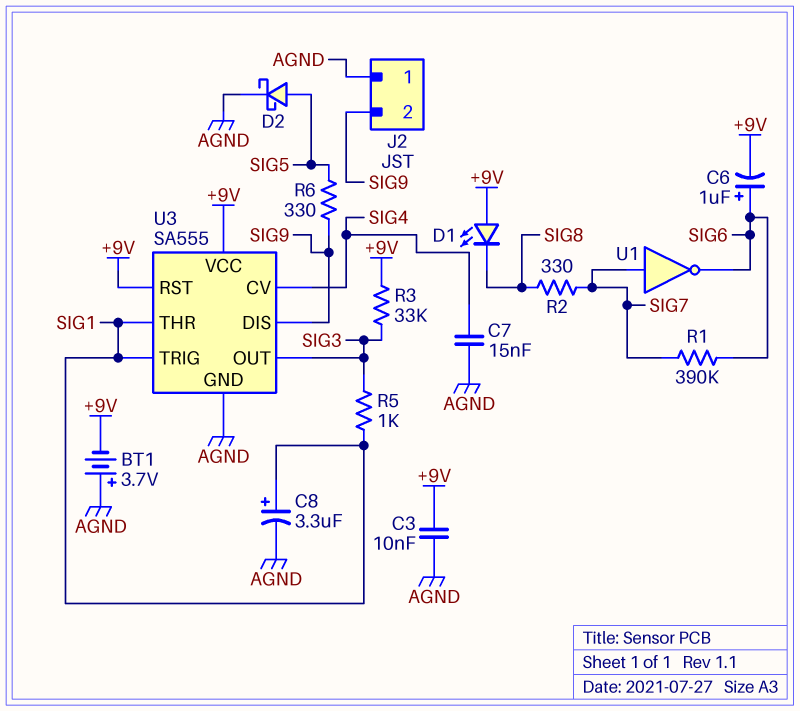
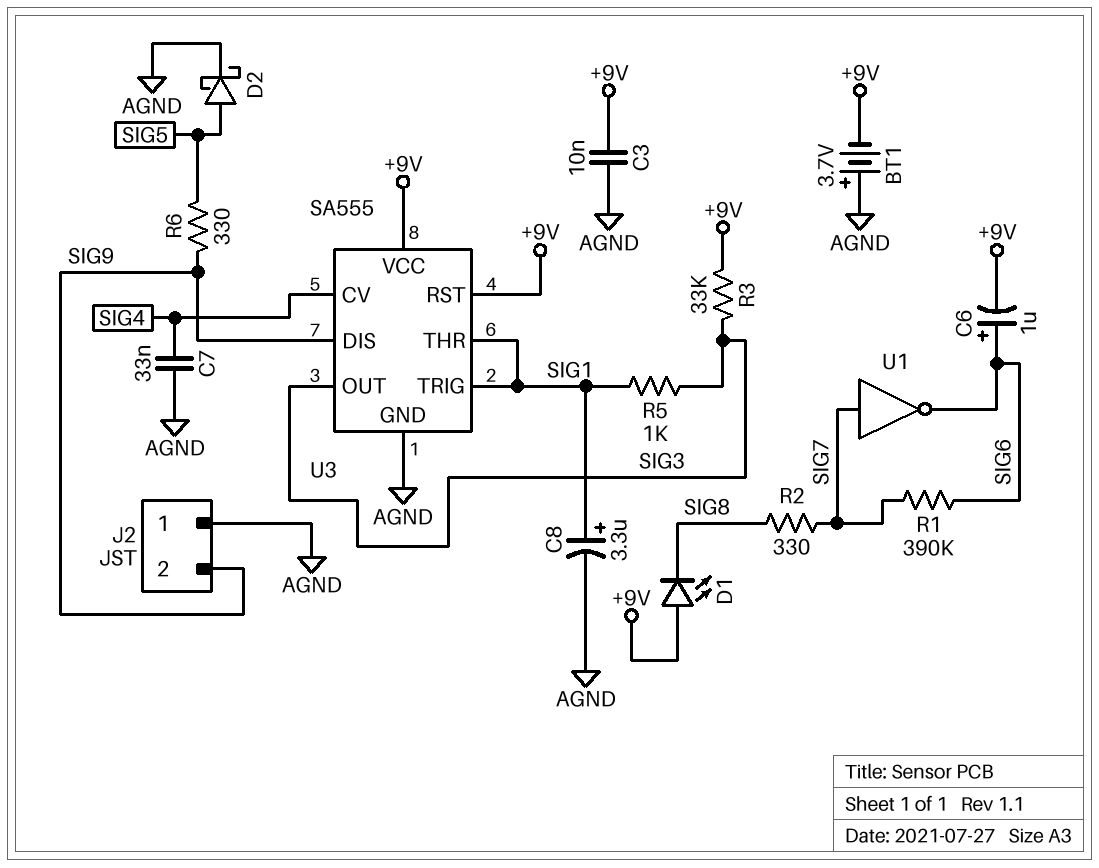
C7: 15nF (AGND, SIG4) -> 33nF (AGND, SIG4)

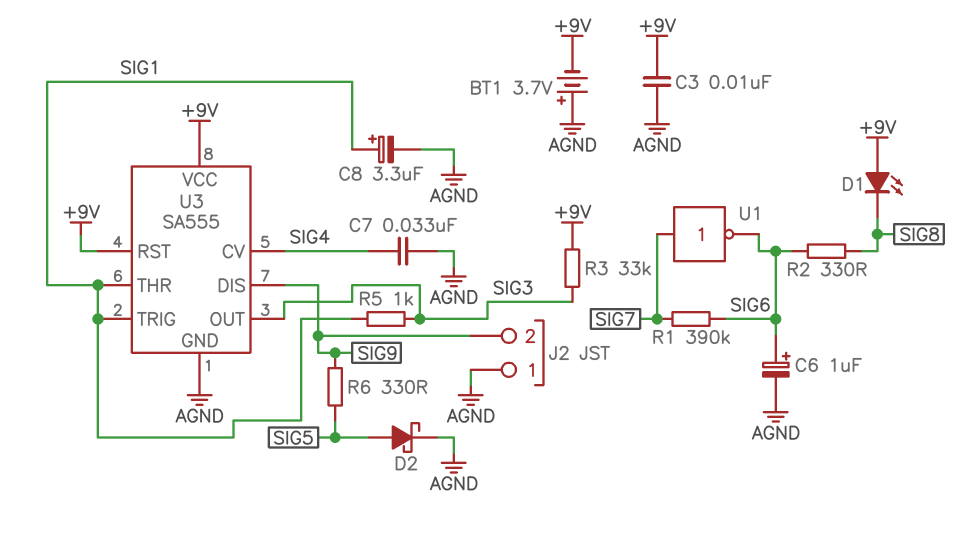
C6: 1uF (plus SIG6, minus +9V) -> 1uF (plus SIG6, minus AGND)
R2: 330 (SIG7, SIG8) -> 330 (SIG6, SIG8)

